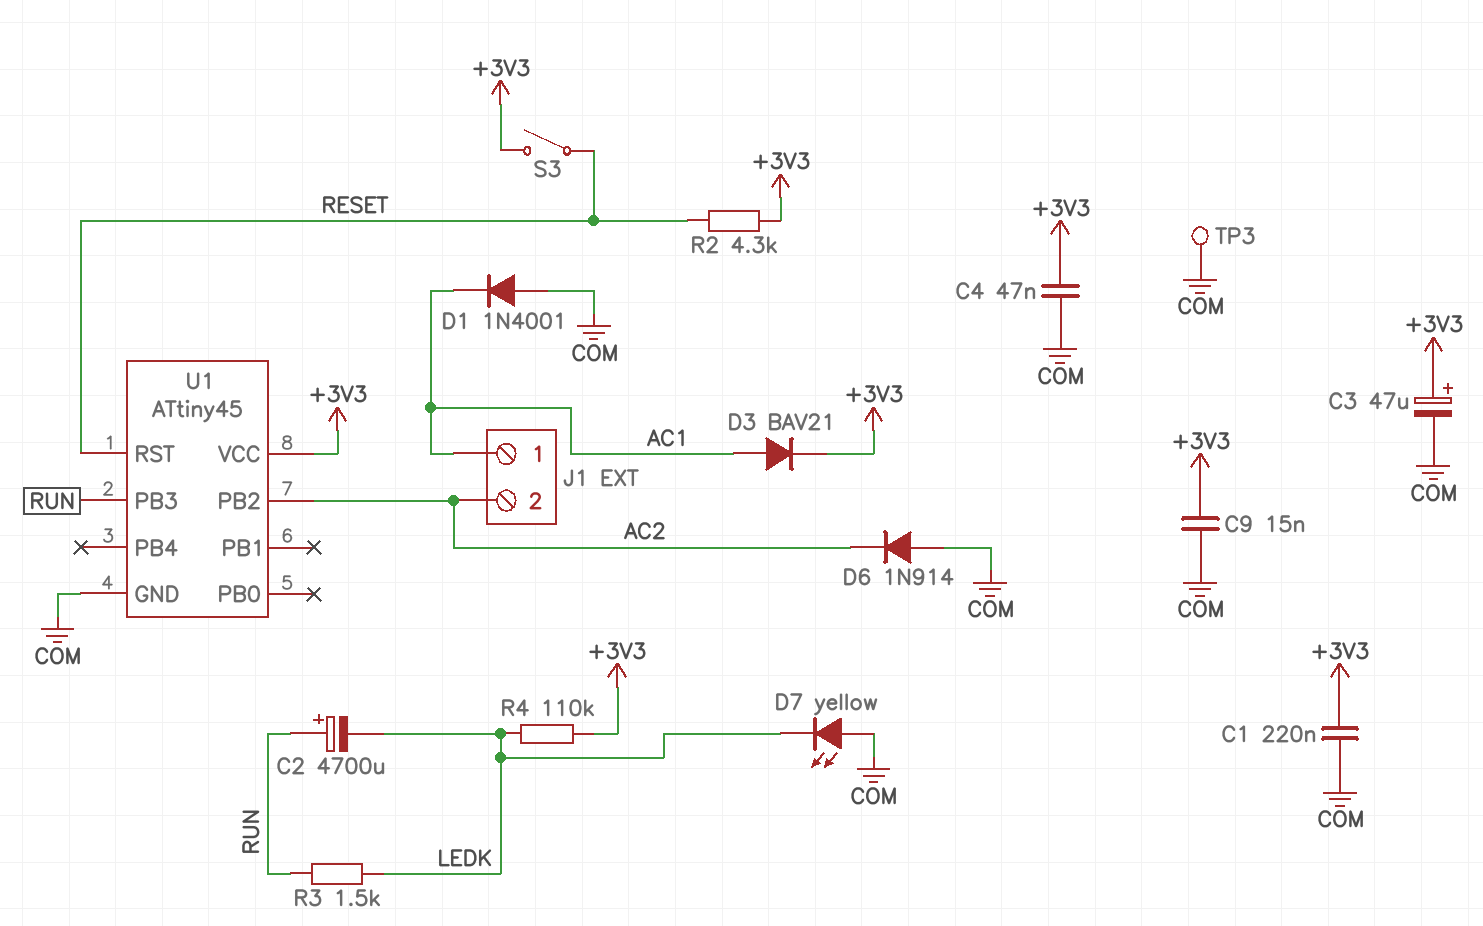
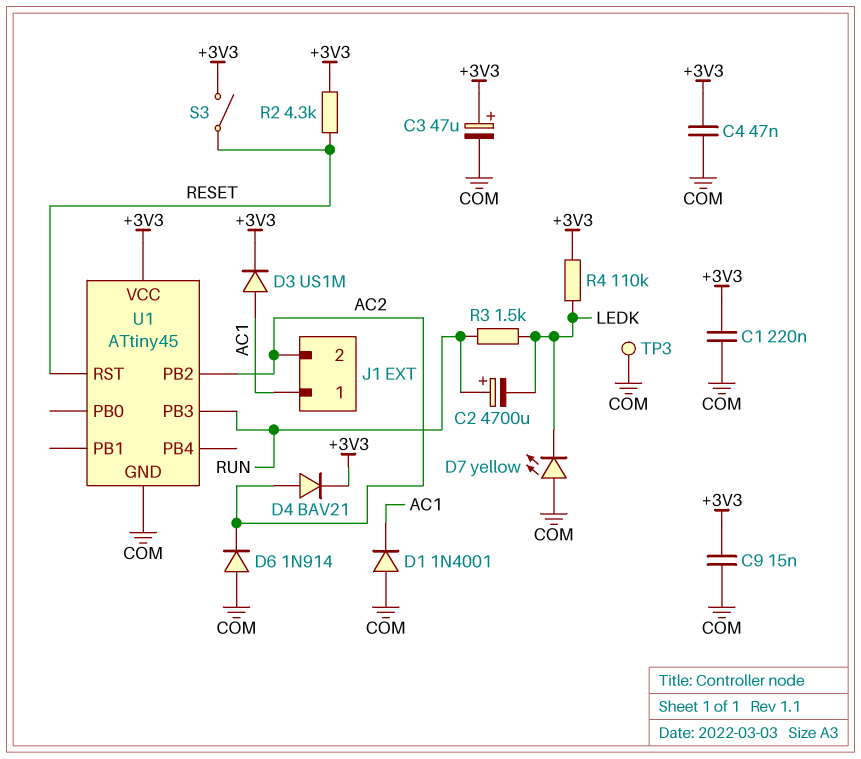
D3: diode BAV21 (A AC1, K +3V3) -> diode US1M (A AC1, K +3V3)
D4: none -> diode BAV21 (A AC2, K +3V3)

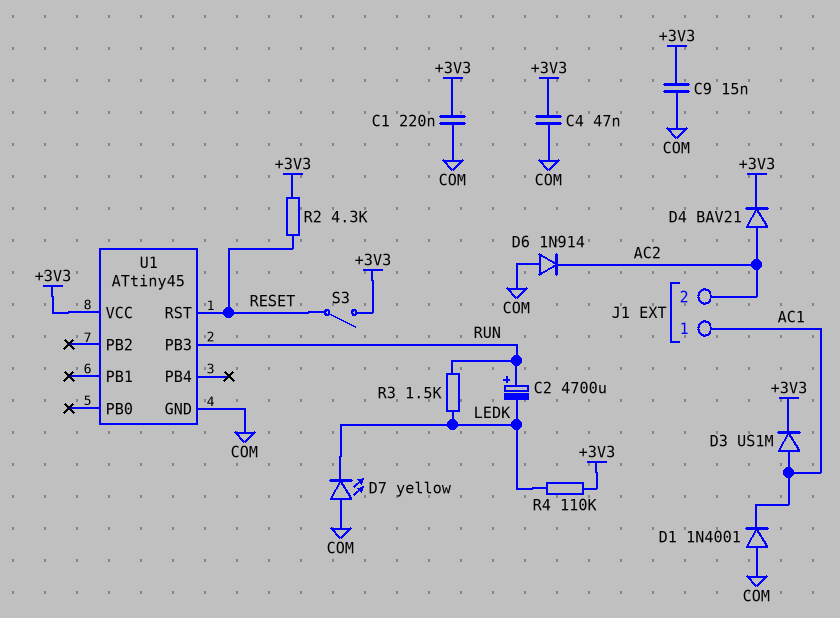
C3: 47uF (plus +3V3, minus COM) -> none
TP3: test point (COM) -> none
U1 pin PB2: AC2 -> none

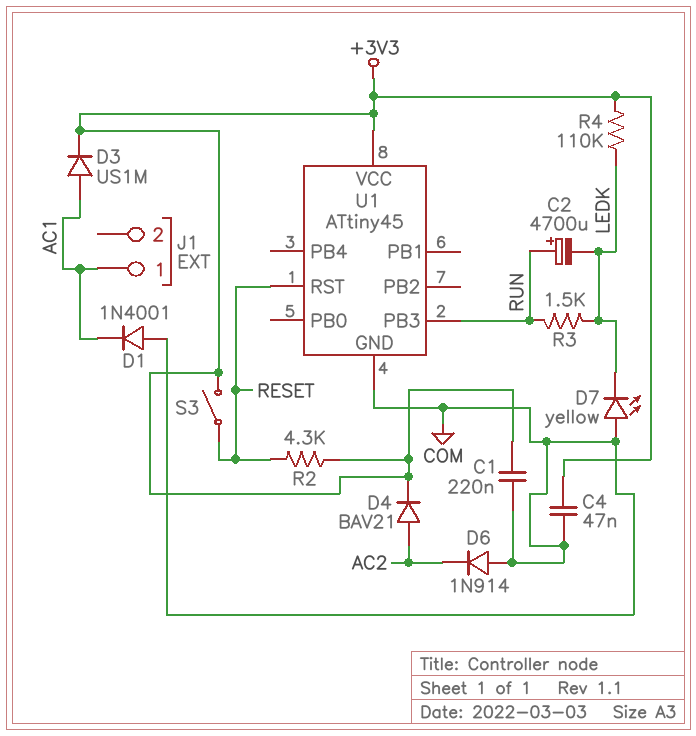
C9: 15nF (+3V3, COM) -> none
J1 pin 2: AC2 -> none

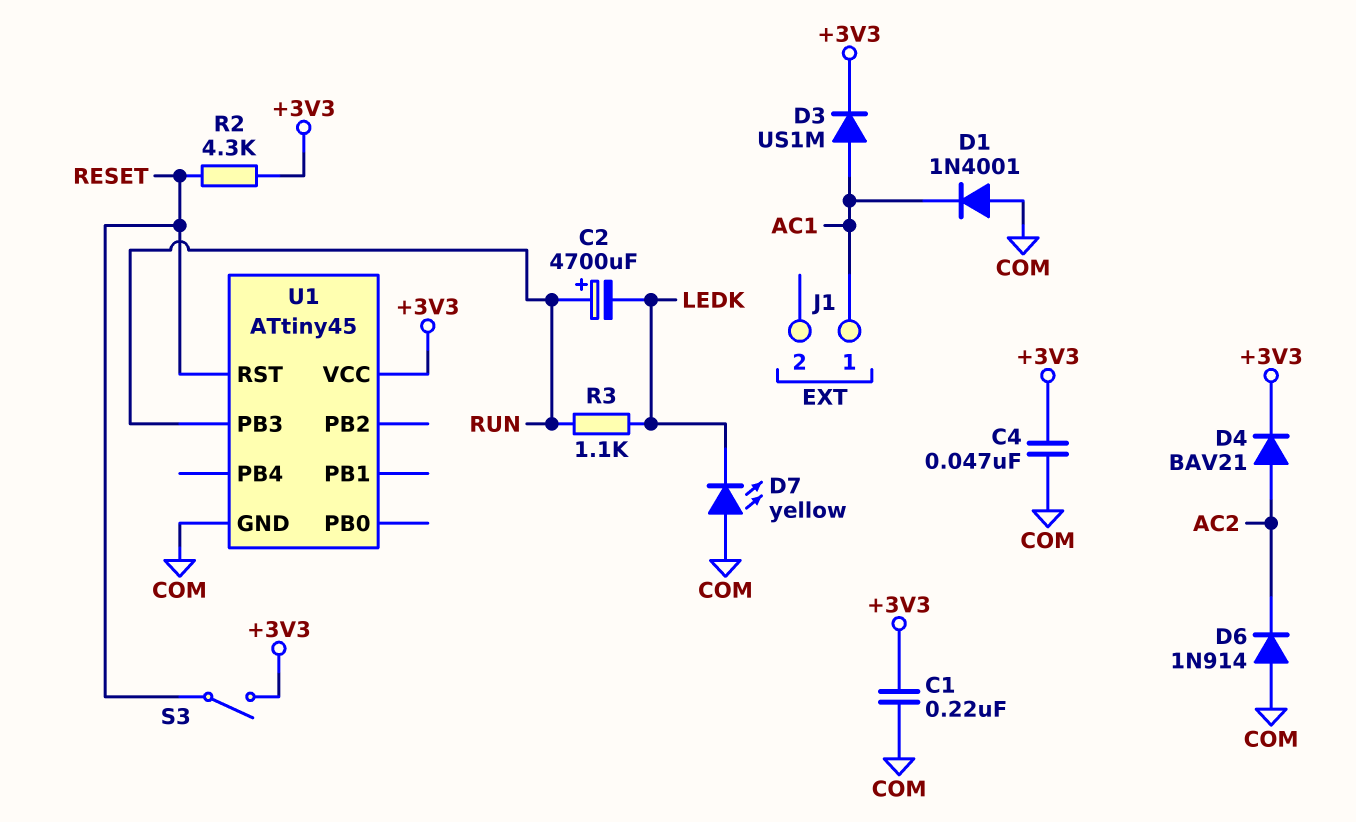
R3: 1.5k (LEDK, RUN) -> 1.1k (LEDK, RUN)
R4: 110k (+3V3, LEDK) -> none

